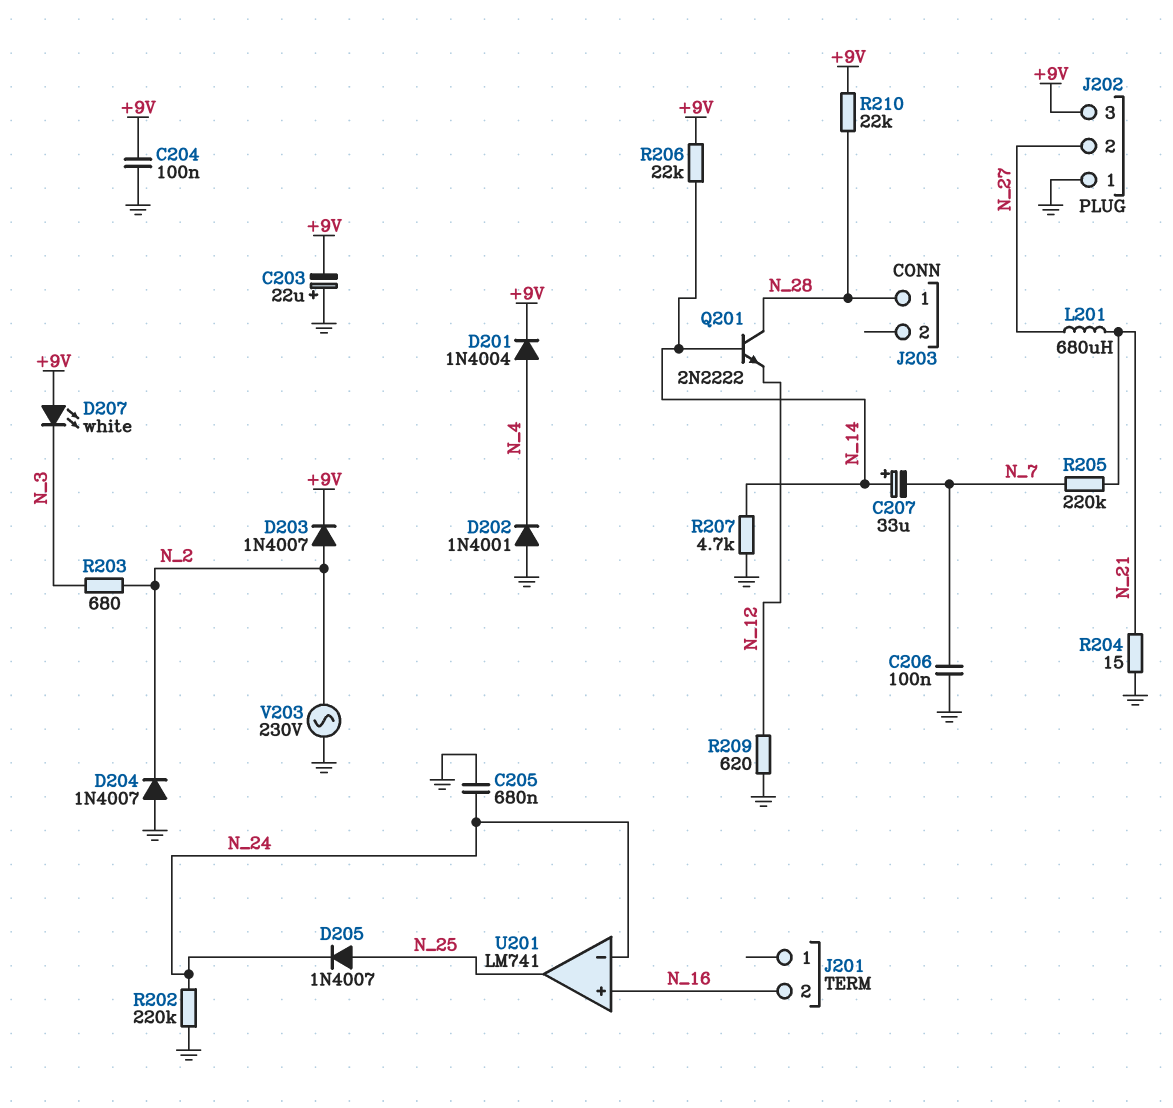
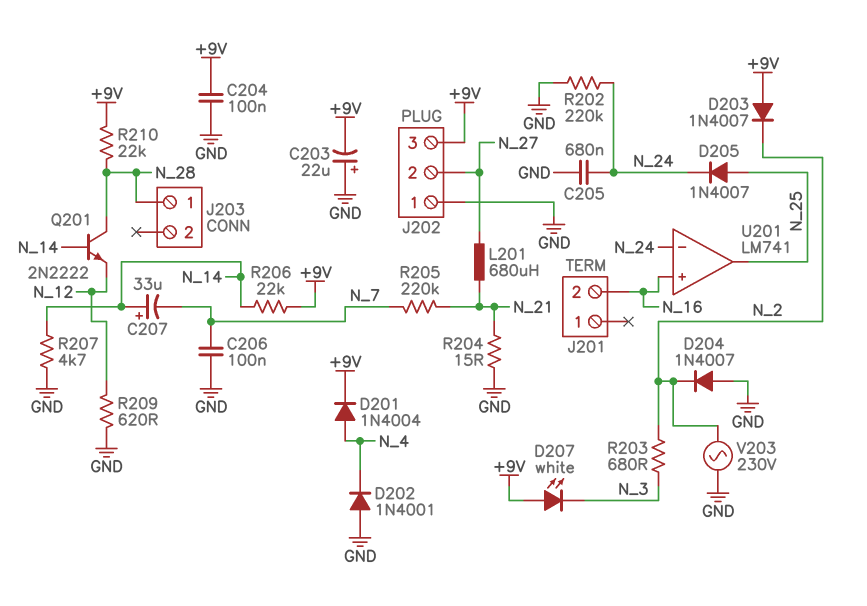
D203: diode 1N4007 (A N_2, K +9V) -> diode 1N4007 (A +9V, K N_2)

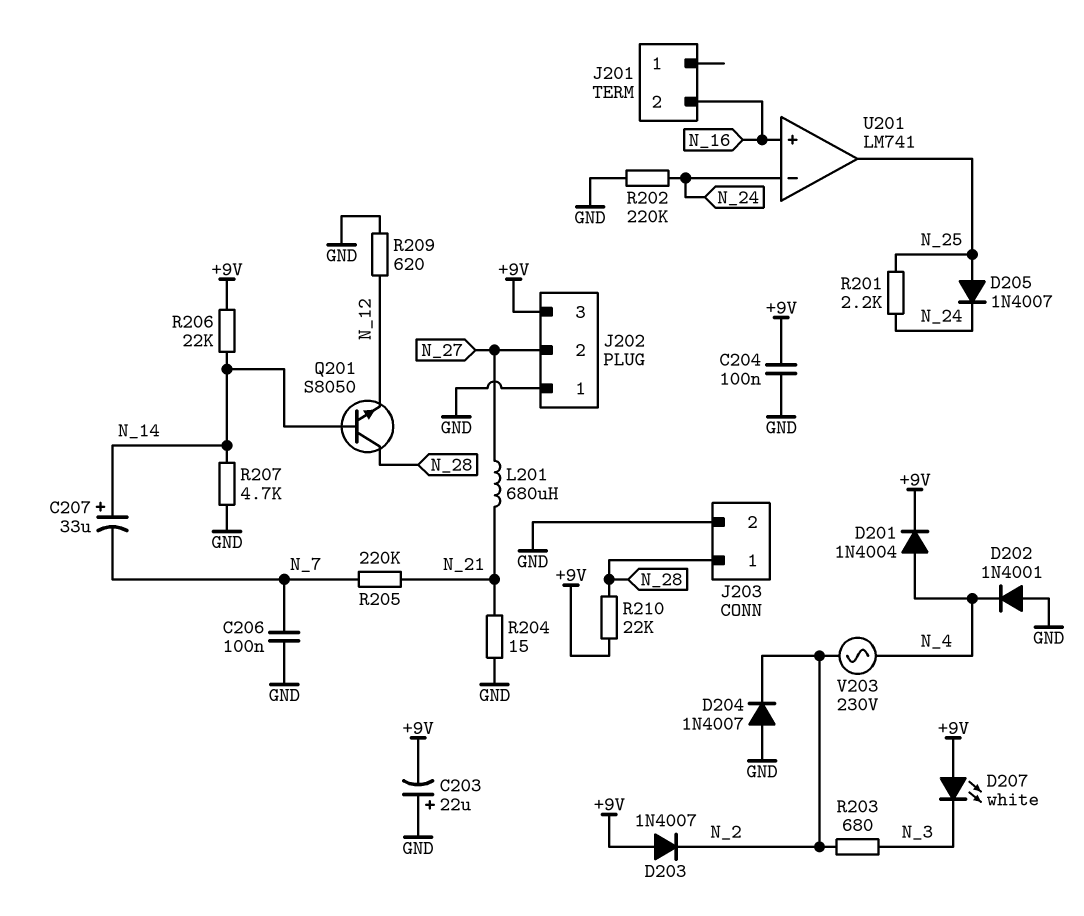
C205: 680nF (GND, N_24) -> none
J203 pin 2: none -> GND
Q201: NPN 2N2222 (B N_14, C N_28, E N_12) -> NPN S8050 (B N_14, C N_28, E N_12)
R201: none -> 2.2k (N_24, N_25)
V203: AC 230V (GND, N_2) -> AC 230V (N_2, N_4)

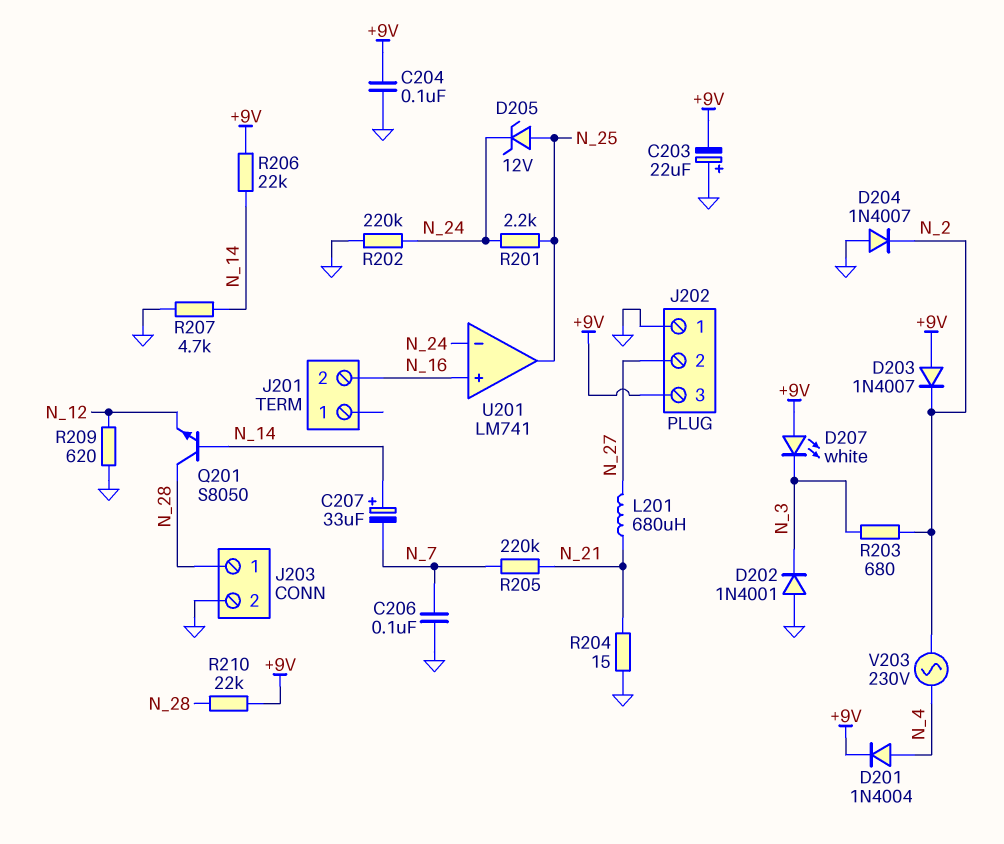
D202: diode 1N4001 (A GND, K N_4) -> diode 1N4001 (A GND, K N_3)
D205: diode 1N4007 (A N_25, K N_24) -> zener 12V (A N_25, K N_24)

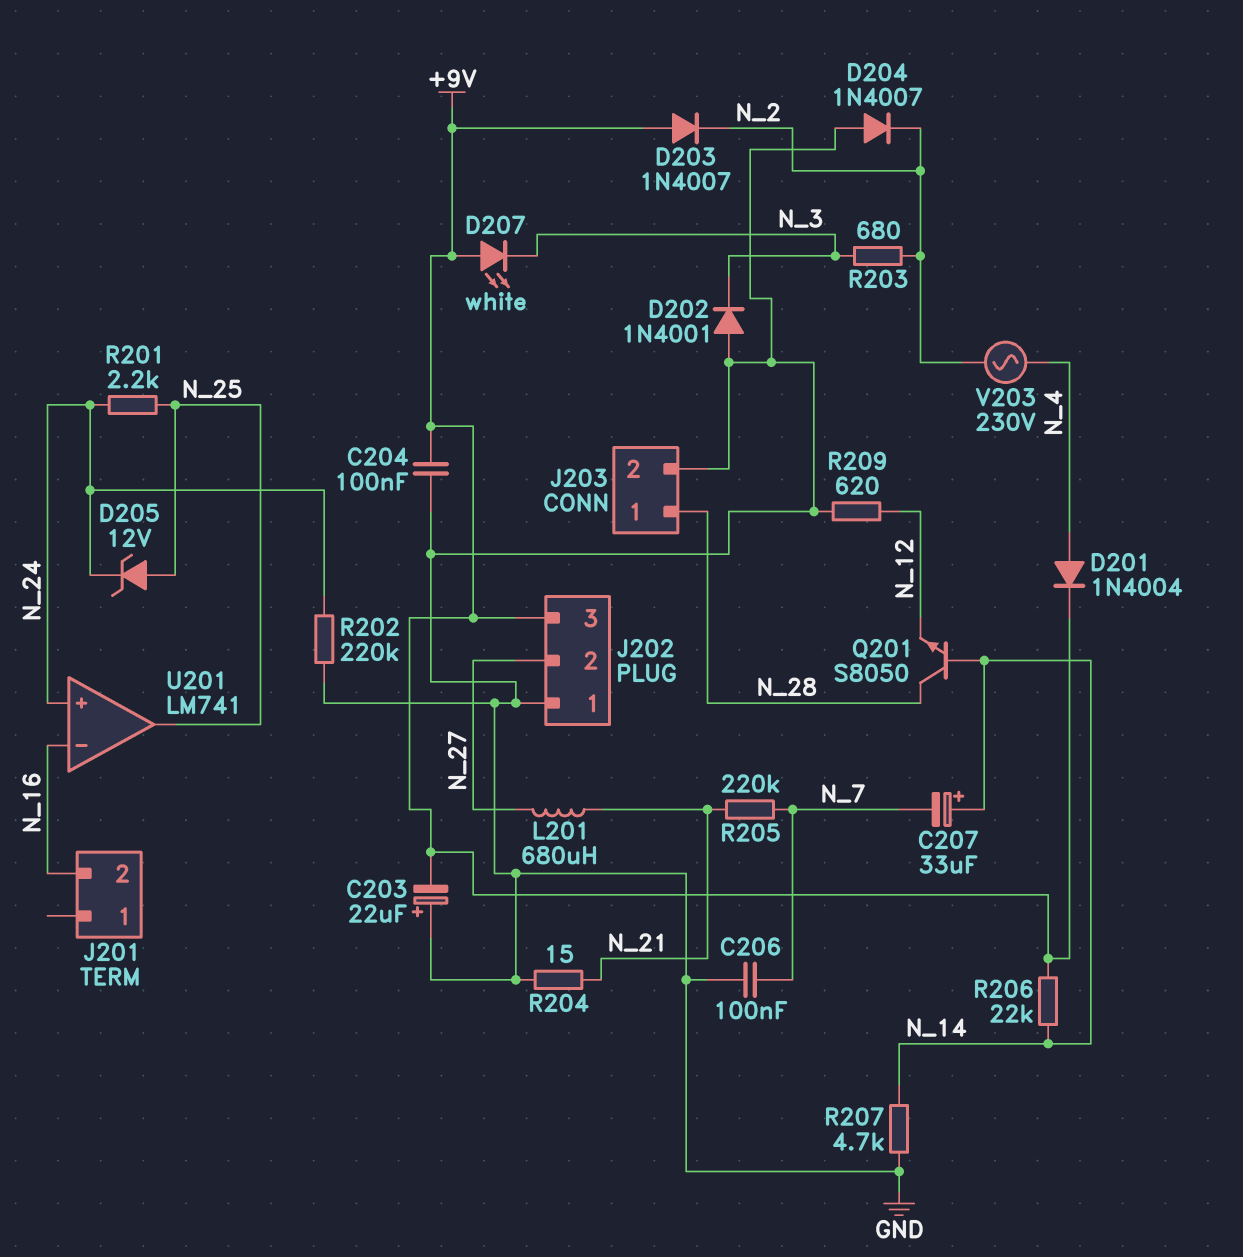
R210: 22k (+9V, N_28) -> none
U201 pin in+: N_16 -> N_24
U201 pin in-: N_24 -> N_16

